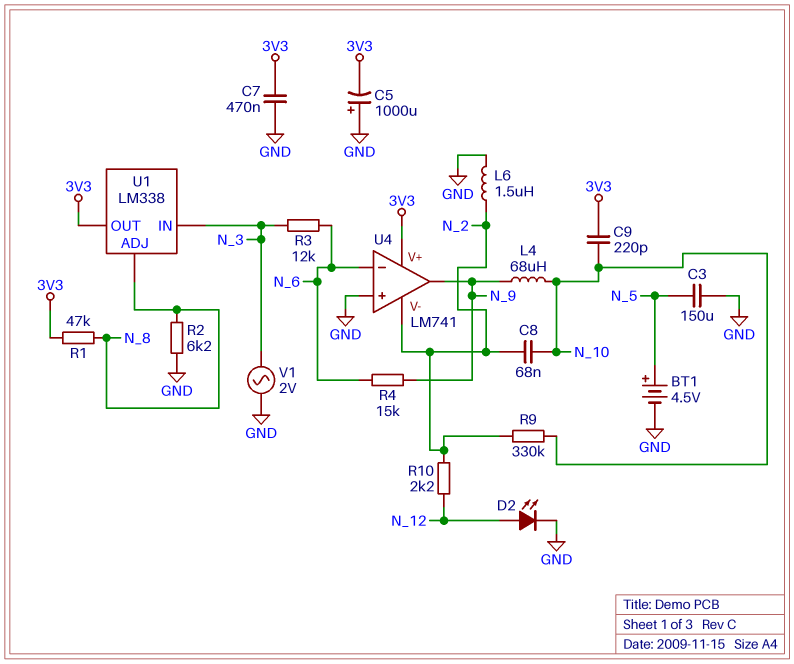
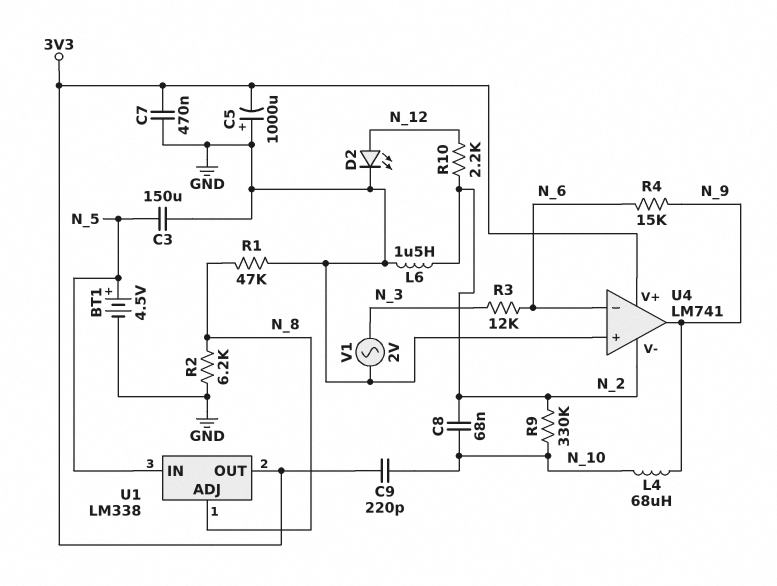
R1: 47k (3V3, N_8) -> 47k (GND, N_8)
U1 pin IN: N_3 -> N_5

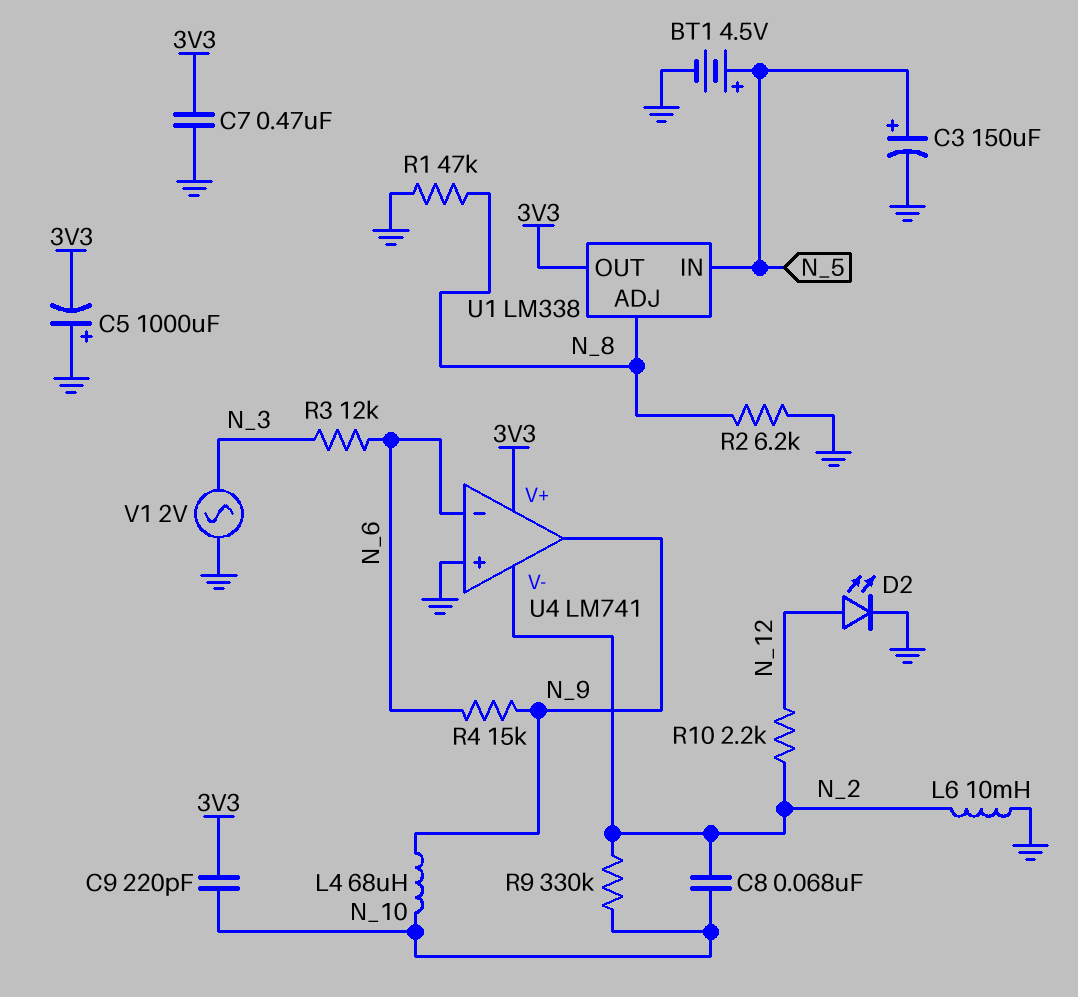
C3: 150uF (GND, N_5) -> 150uF (plus N_5, minus GND)
L6: 1.5uH (GND, N_2) -> 10mH (GND, N_2)

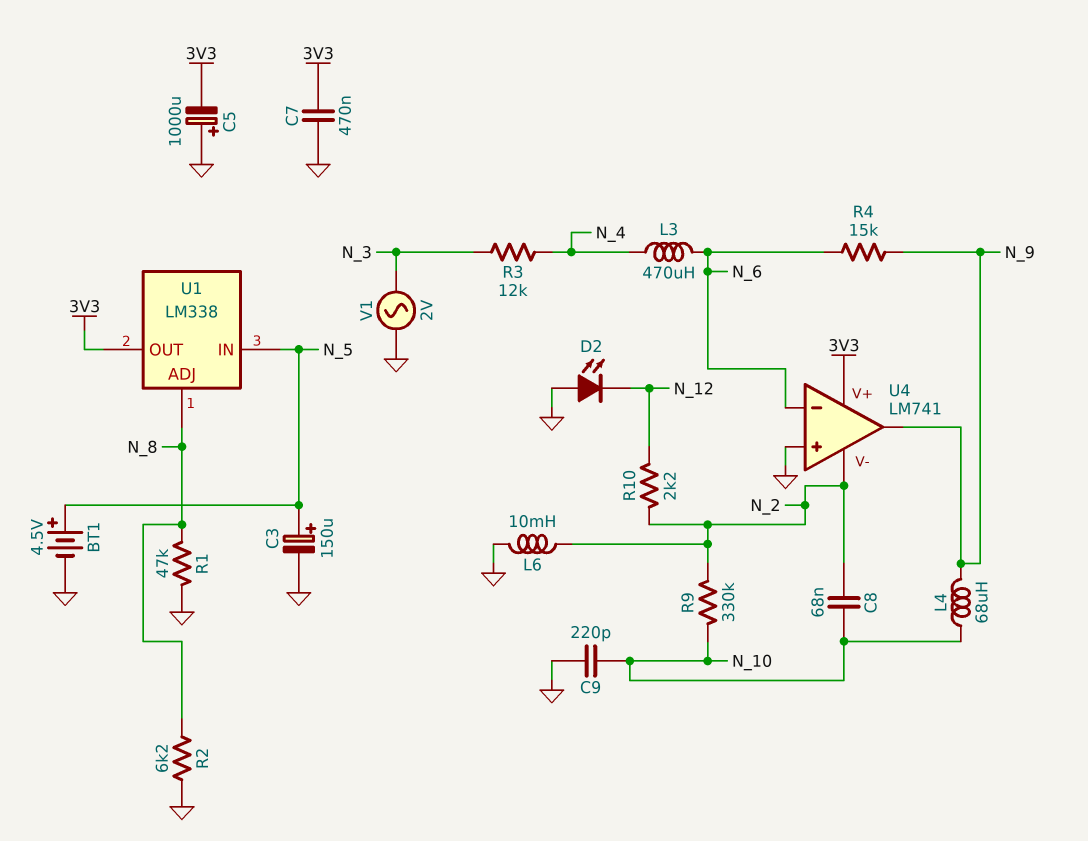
C9: 220pF (3V3, N_10) -> 220pF (GND, N_10)
D2: LED (A N_12, K GND) -> LED (A GND, K N_12)
L3: none -> 470uH (N_4, N_6)
R3: 12k (N_3, N_6) -> 12k (N_3, N_4)

